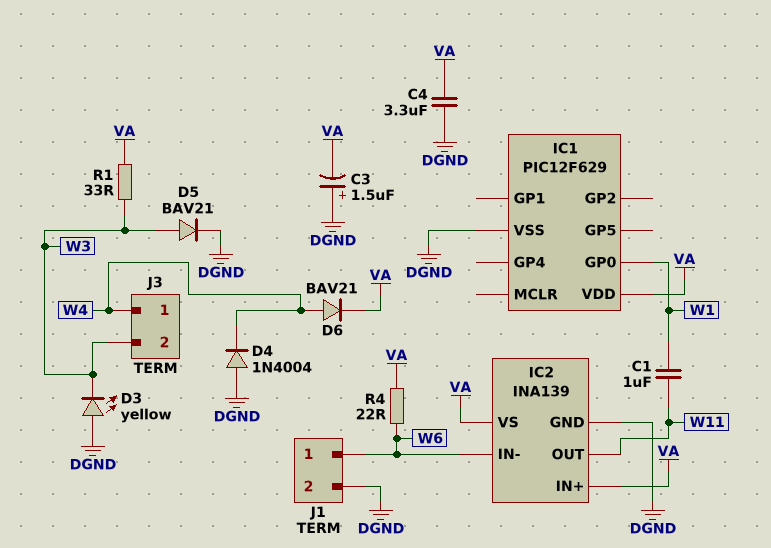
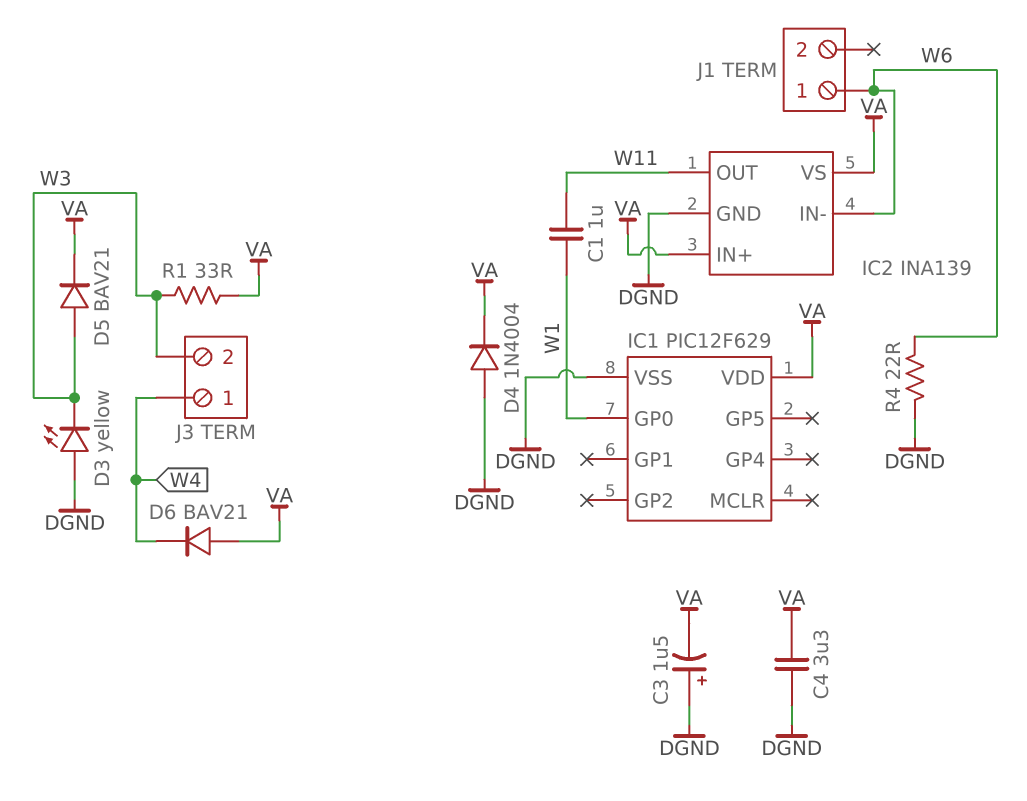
D4: diode 1N4004 (A DGND, K W4) -> diode 1N4004 (A DGND, K VA)
D5: diode BAV21 (A W3, K DGND) -> diode BAV21 (A W3, K VA)
D6: diode BAV21 (A W4, K VA) -> diode BAV21 (A VA, K W4)
J1 pin 2: DGND -> none
R4: 22 (VA, W6) -> 22 (DGND, W6)

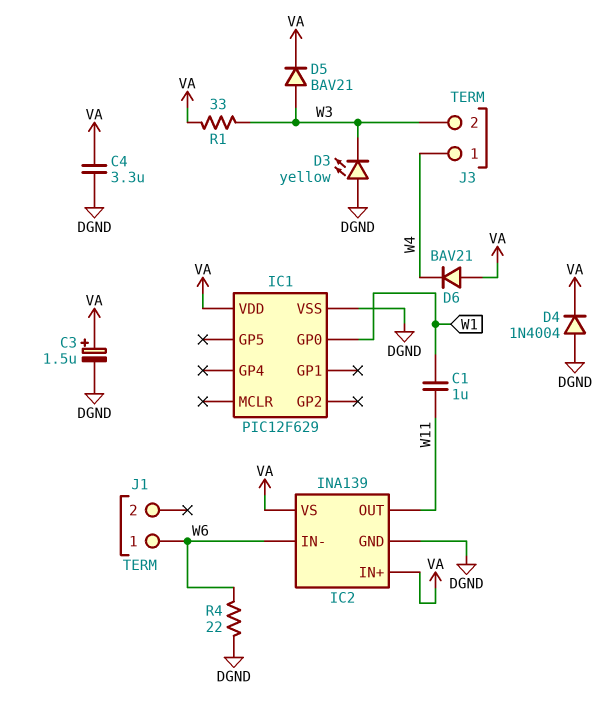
C3: 1.5uF (plus DGND, minus VA) -> 1.5uF (plus VA, minus DGND)

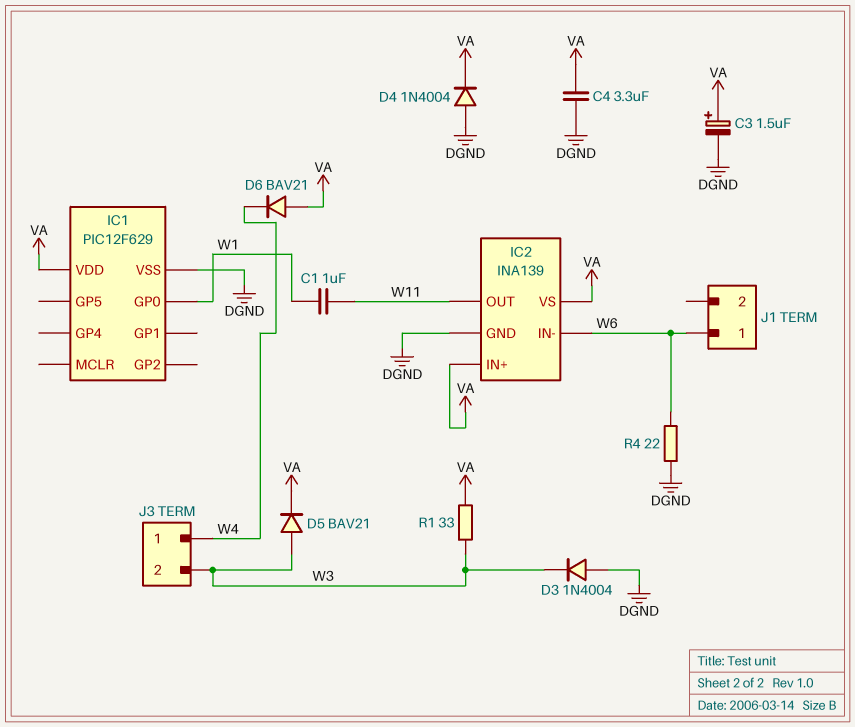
D3: LED yellow (A DGND, K W3) -> diode 1N4004 (A DGND, K W3)

